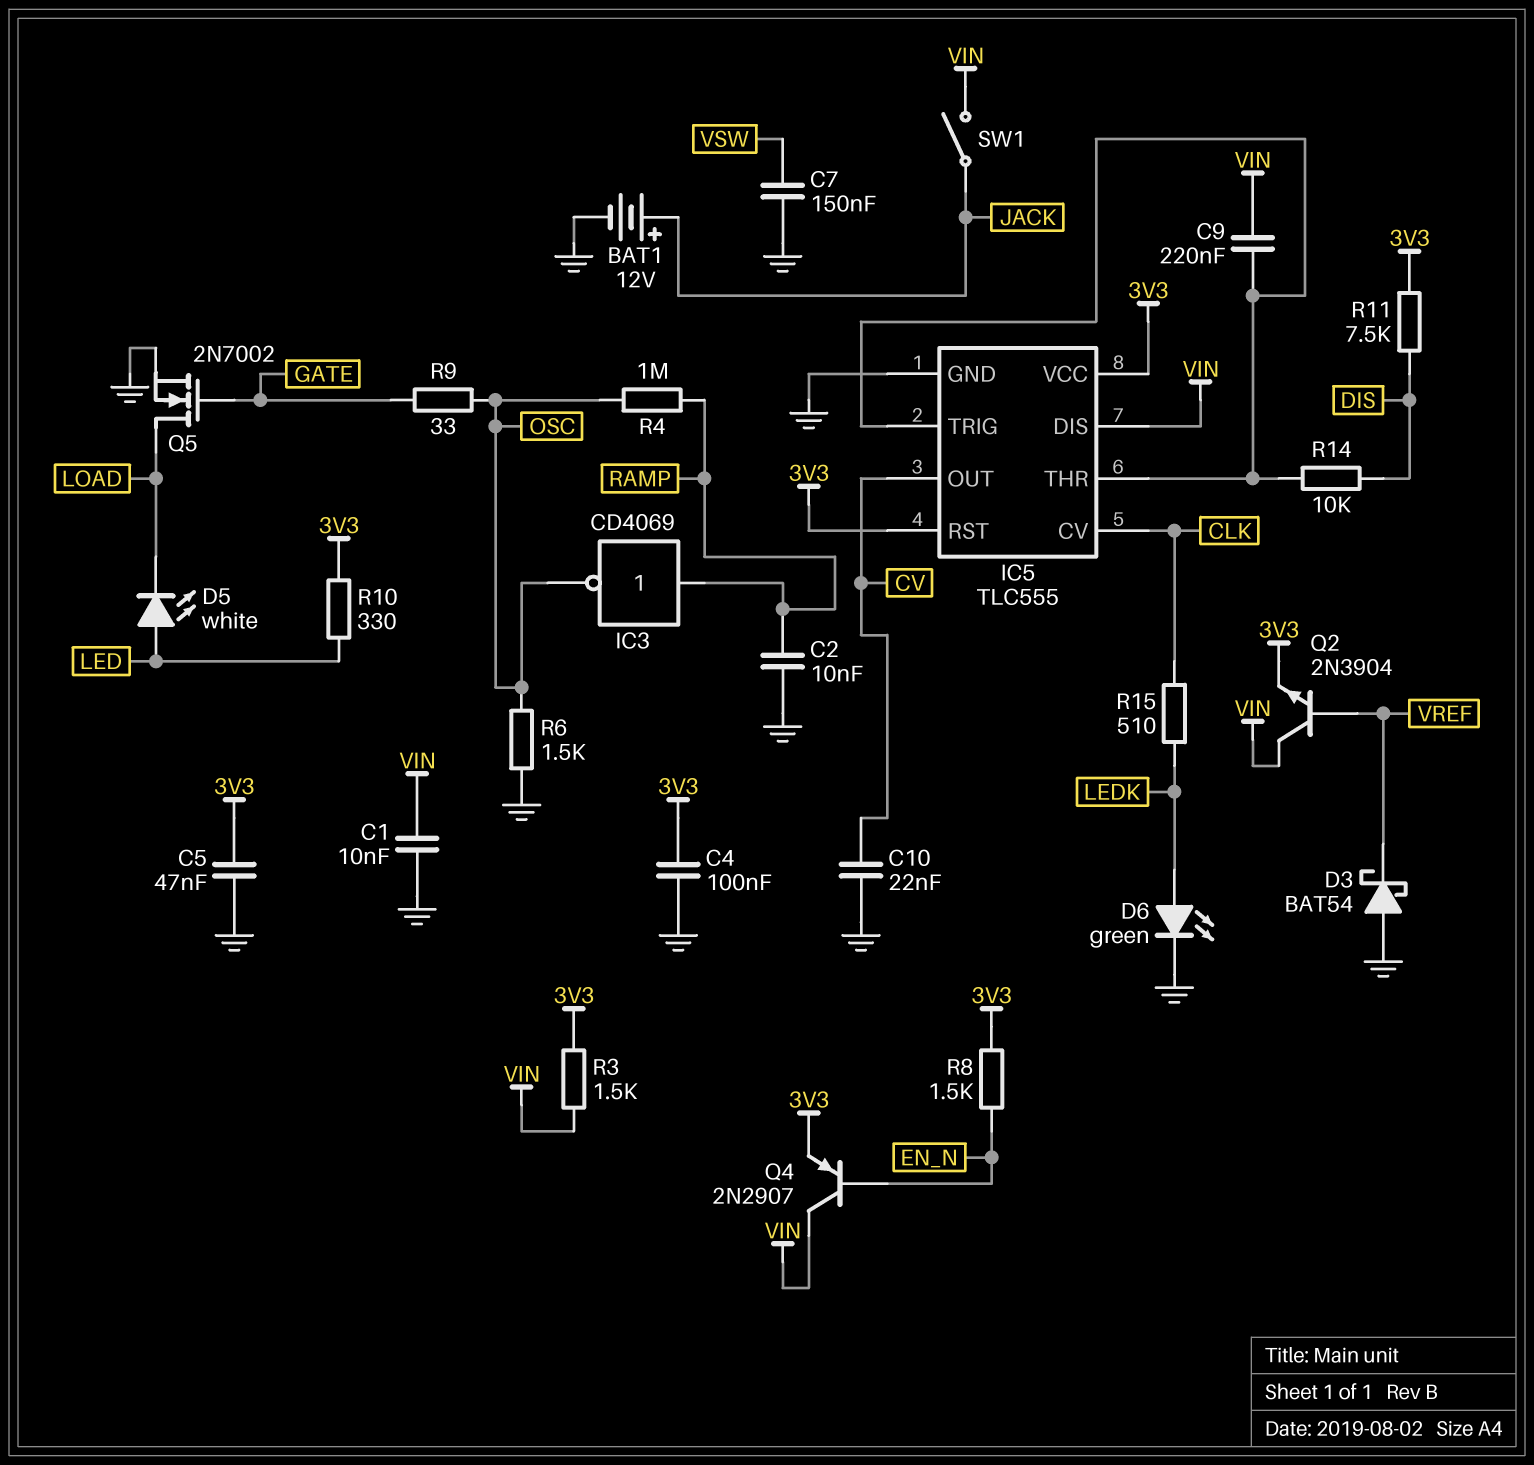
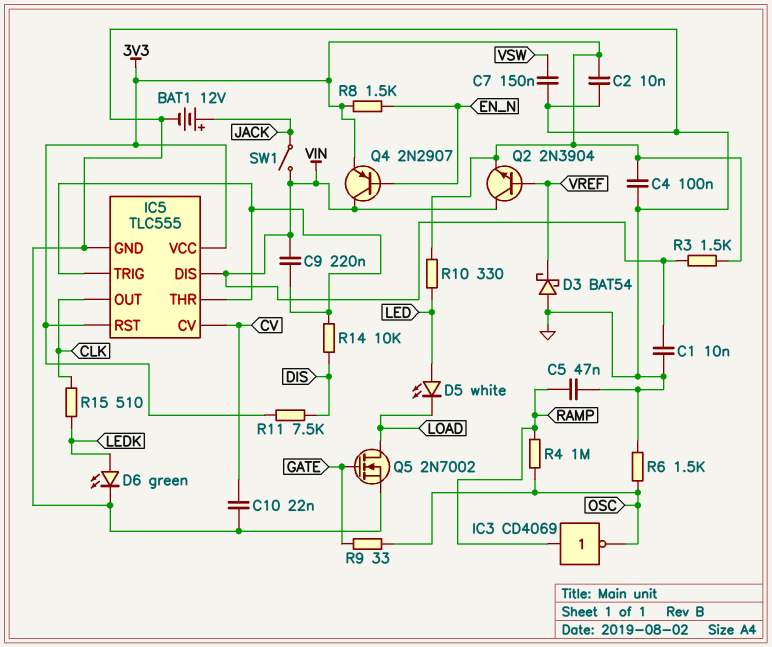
C2: 10nF (GND, RAMP) -> 10nF (3V3, GND)
C5: 47nF (3V3, GND) -> 47nF (GND, RAMP)
IC5 pin CV: CLK -> CV
IC5 pin OUT: CV -> CLK

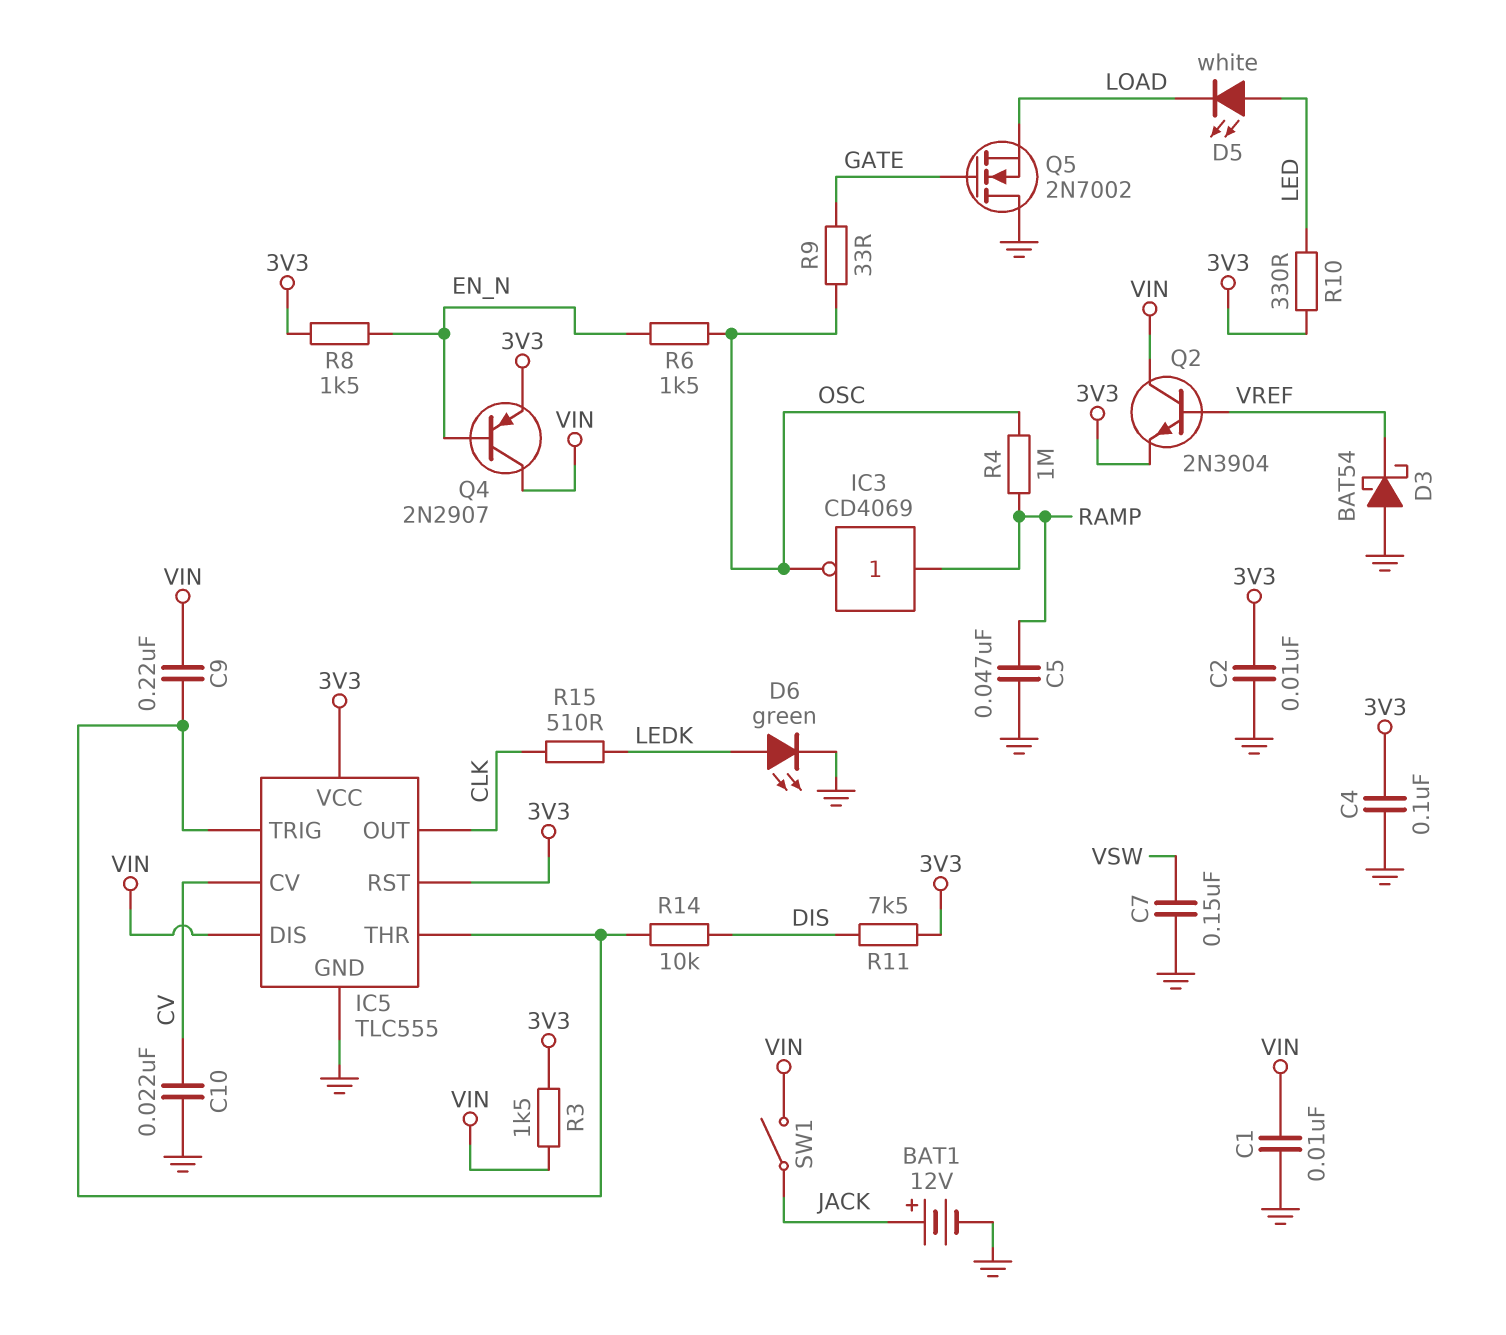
Q5: NMOS 2N7002 (G GATE, D LOAD, S GND) -> NMOS 2N7002 (G GATE, D GND, S LOAD)
R6: 1.5k (GND, OSC) -> 1.5k (EN_N, OSC)

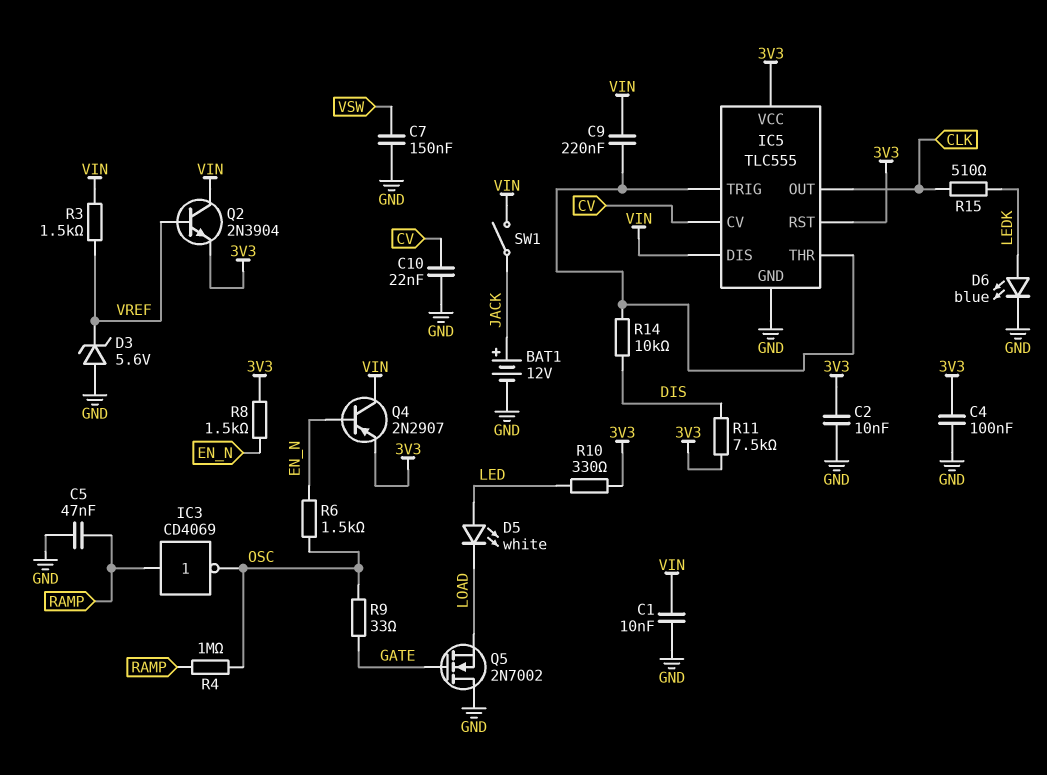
D3: schottky BAT54 (A GND, K VREF) -> zener 5.6V (A GND, K VREF)
D6: LED green (A LEDK, K GND) -> LED blue (A LEDK, K GND)
R3: 1.5k (3V3, VIN) -> 1.5k (VIN, VREF)

